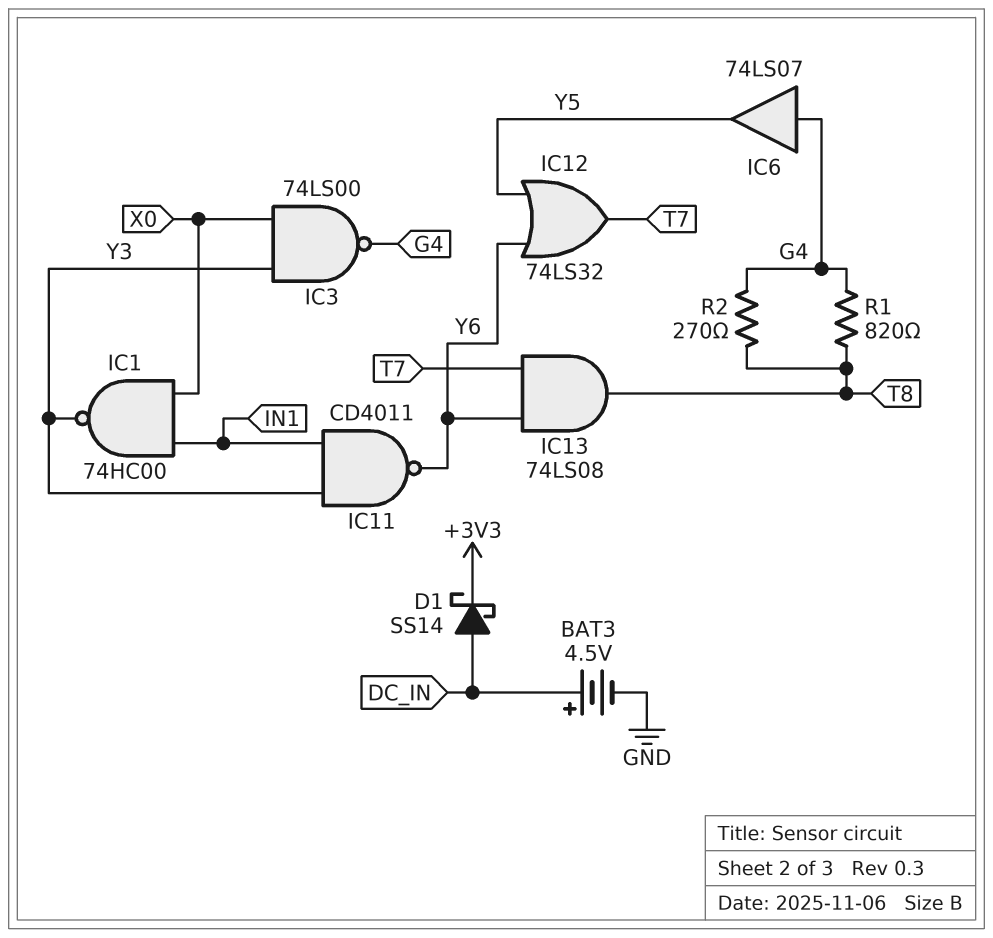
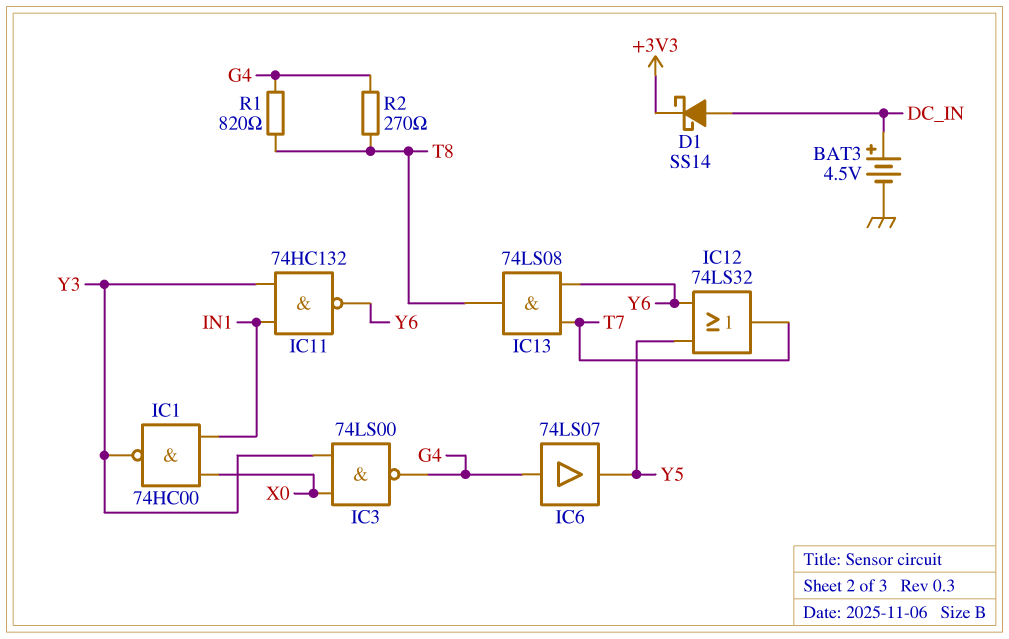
IC11: NAND CD4011 (in IN1, in Y3, out Y6) -> NAND 74HC132 (in IN1, in Y3, out Y6)

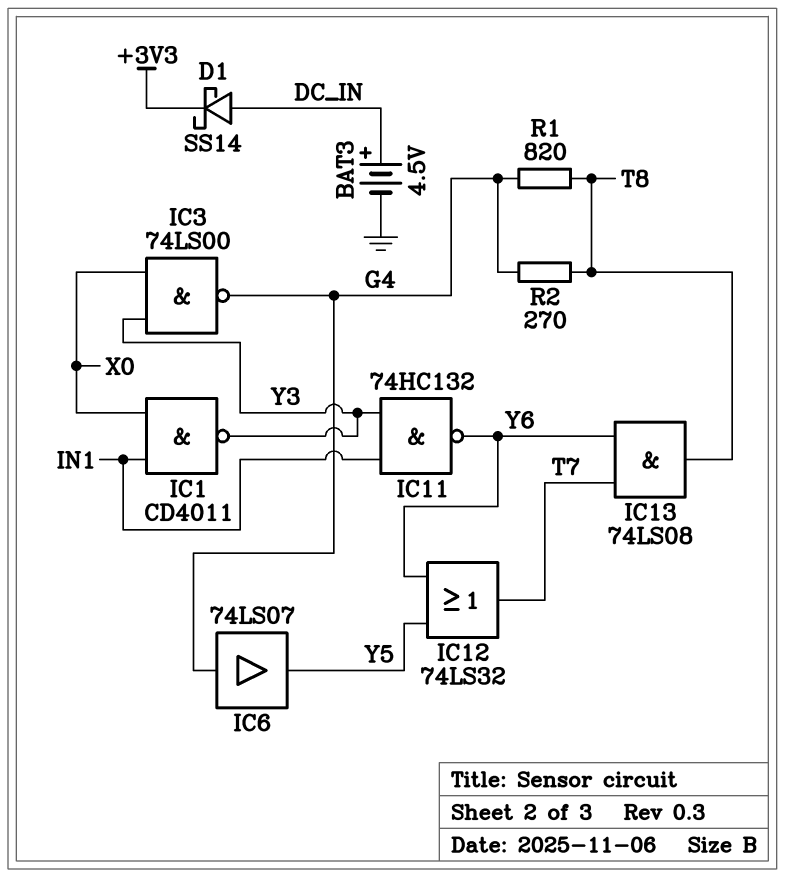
IC1: NAND 74HC00 (in IN1, in X0, out Y3) -> NAND CD4011 (in IN1, in X0, out Y3)

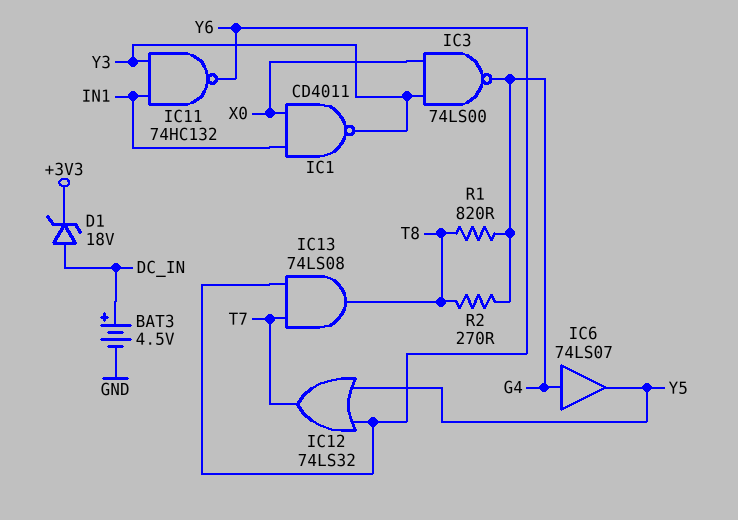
D1: schottky SS14 (A DC_IN, K +3V3) -> zener 18V (A DC_IN, K +3V3)

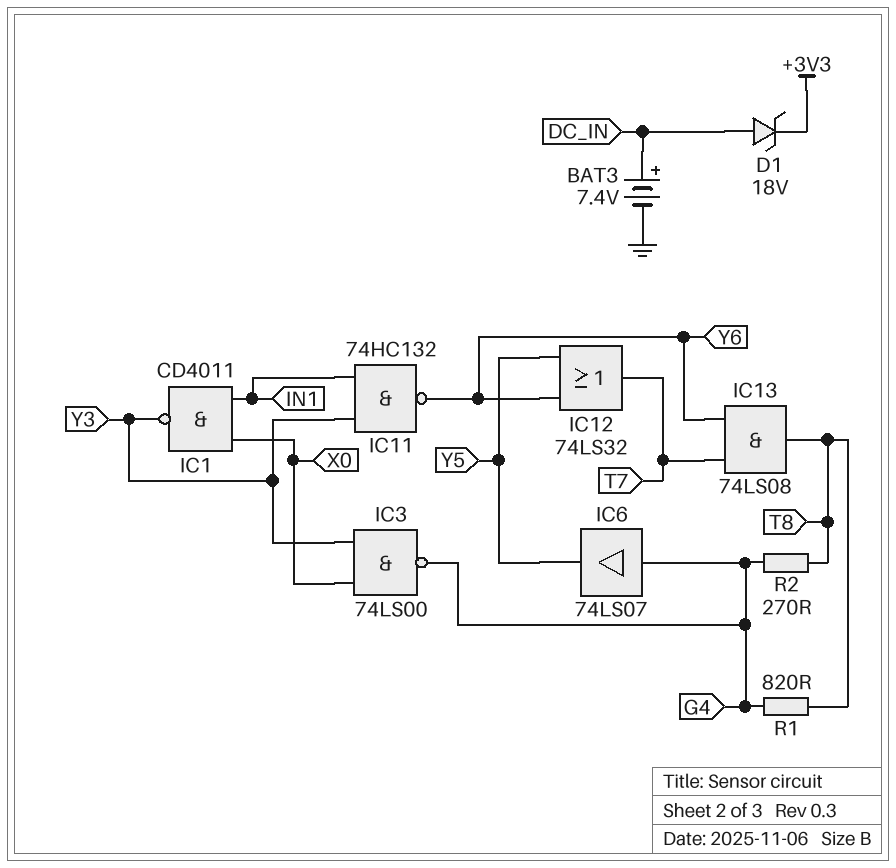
BAT3: 4.5V (plus DC_IN, minus GND) -> 7.4V (plus DC_IN, minus GND)

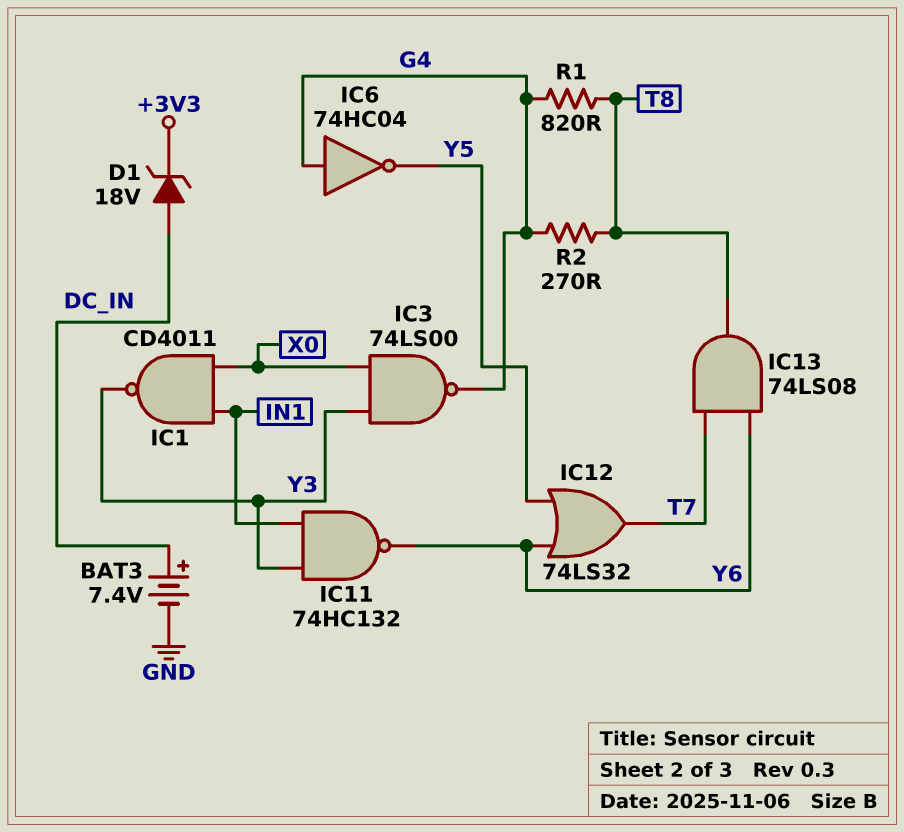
IC6: buffer 74LS07 (in G4, out Y5) -> NOT 74HC04 (in G4, out Y5)

